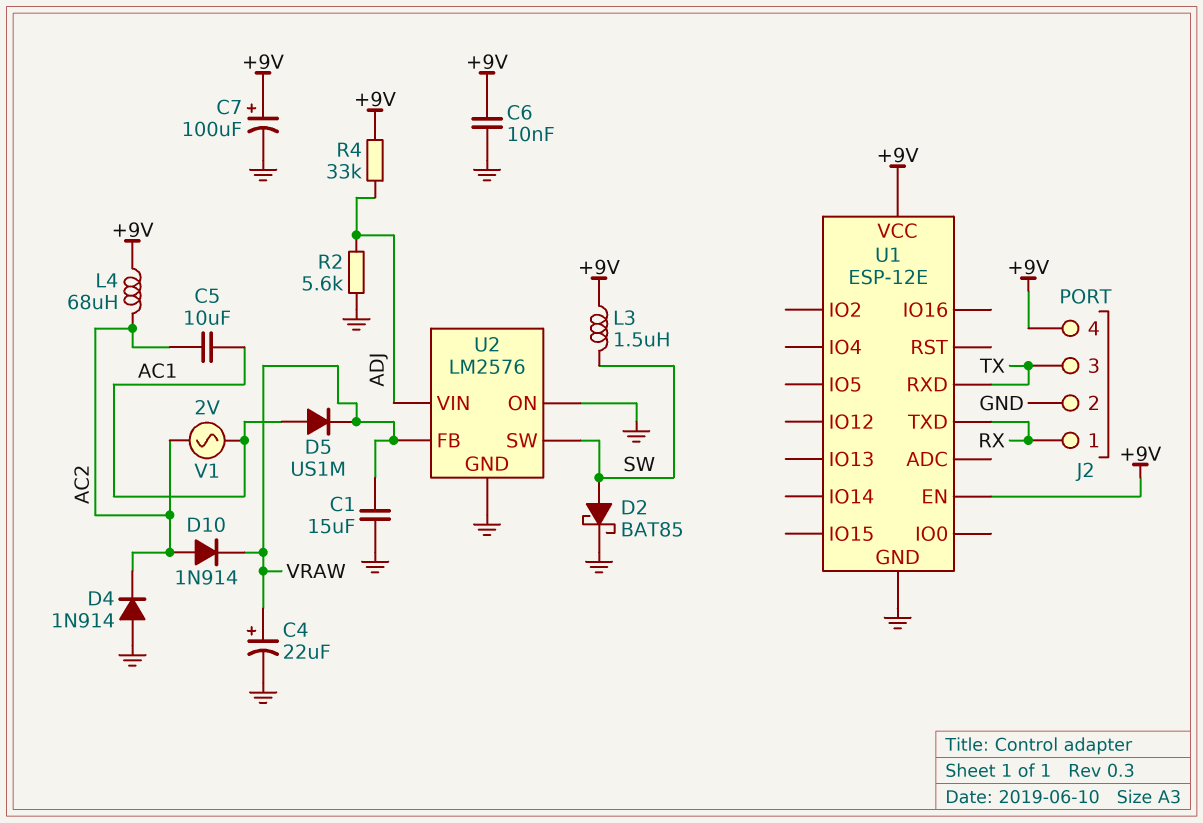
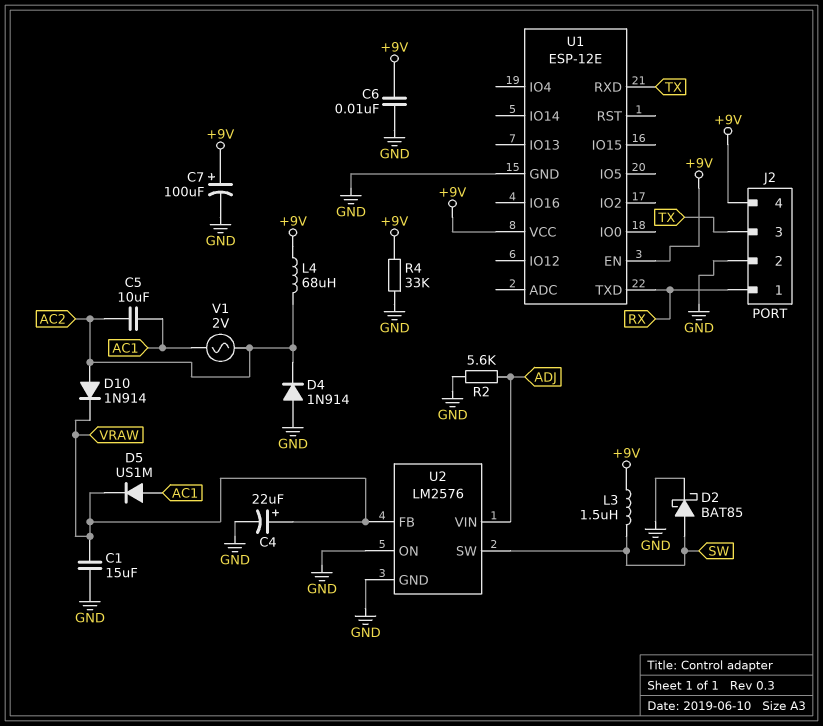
R4: 33k (+9V, ADJ) -> 33k (+9V, GND)

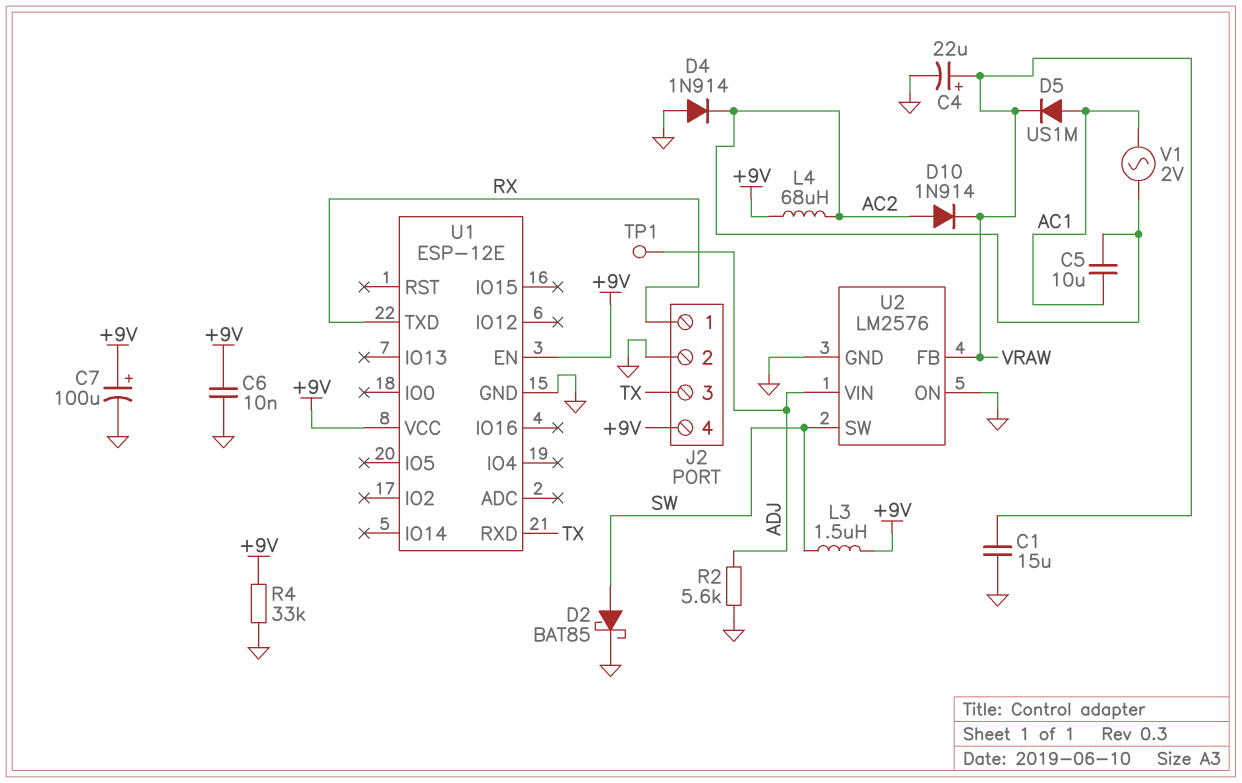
TP1: none -> test point (ADJ)

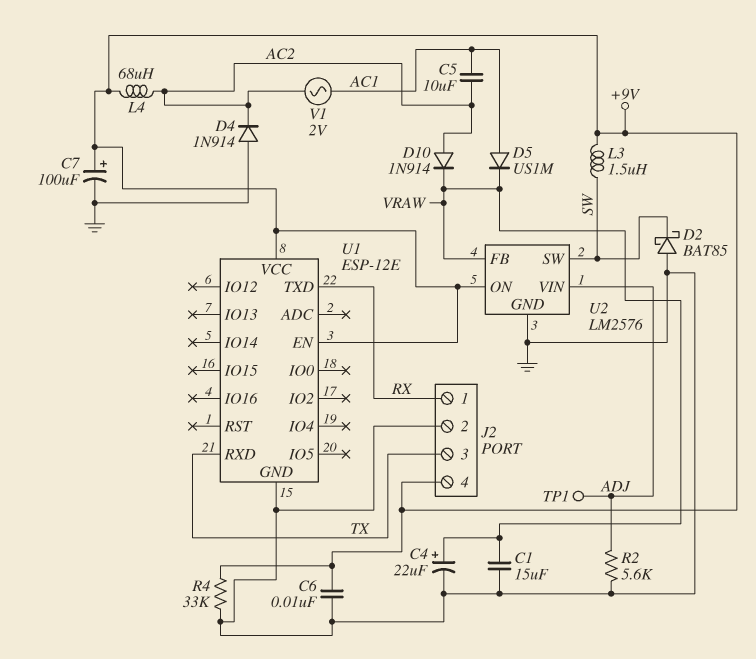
D2: schottky BAT85 (A SW, K GND) -> schottky BAT85 (A GND, K SW)
U2 pin ON: GND -> +9V

